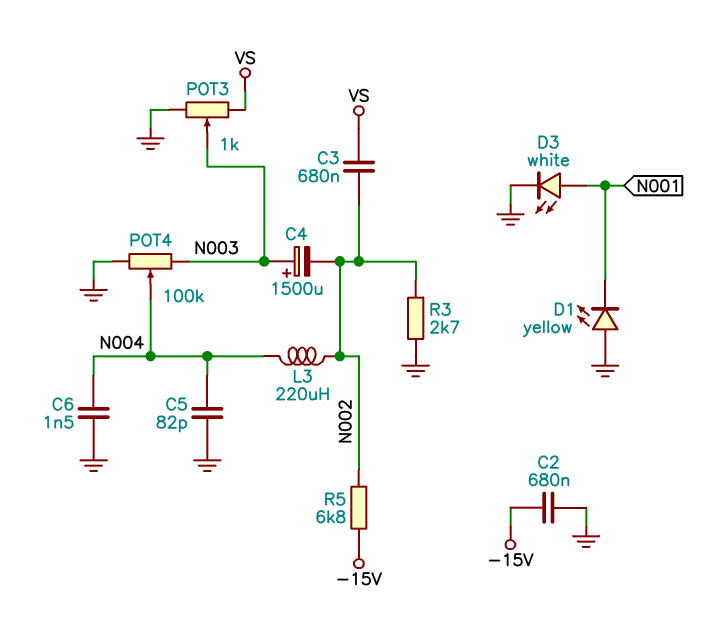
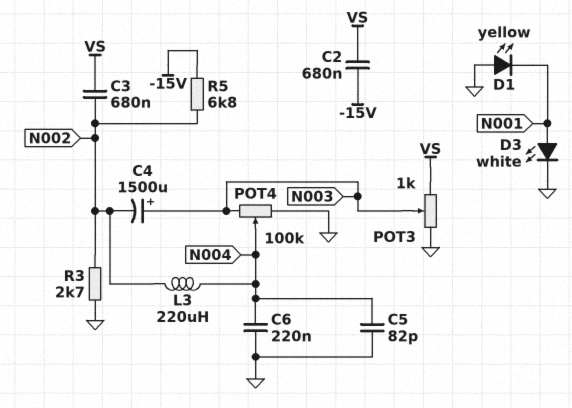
C2: 680nF (-15V, GND) -> 680nF (-15V, VS)
C6: 1.5nF (GND, N004) -> 220nF (GND, N004)

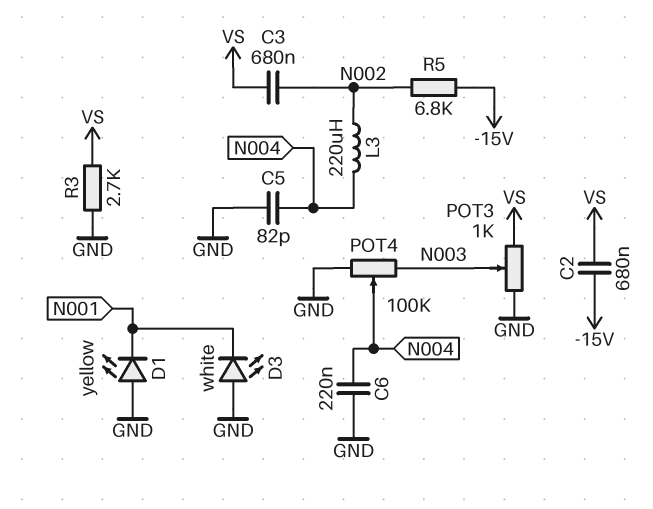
C4: 1500uF (plus N003, minus N002) -> none
D3: LED white (A N001, K GND) -> LED white (A GND, K N001)
R3: 2.7k (GND, N002) -> 2.7k (GND, VS)

